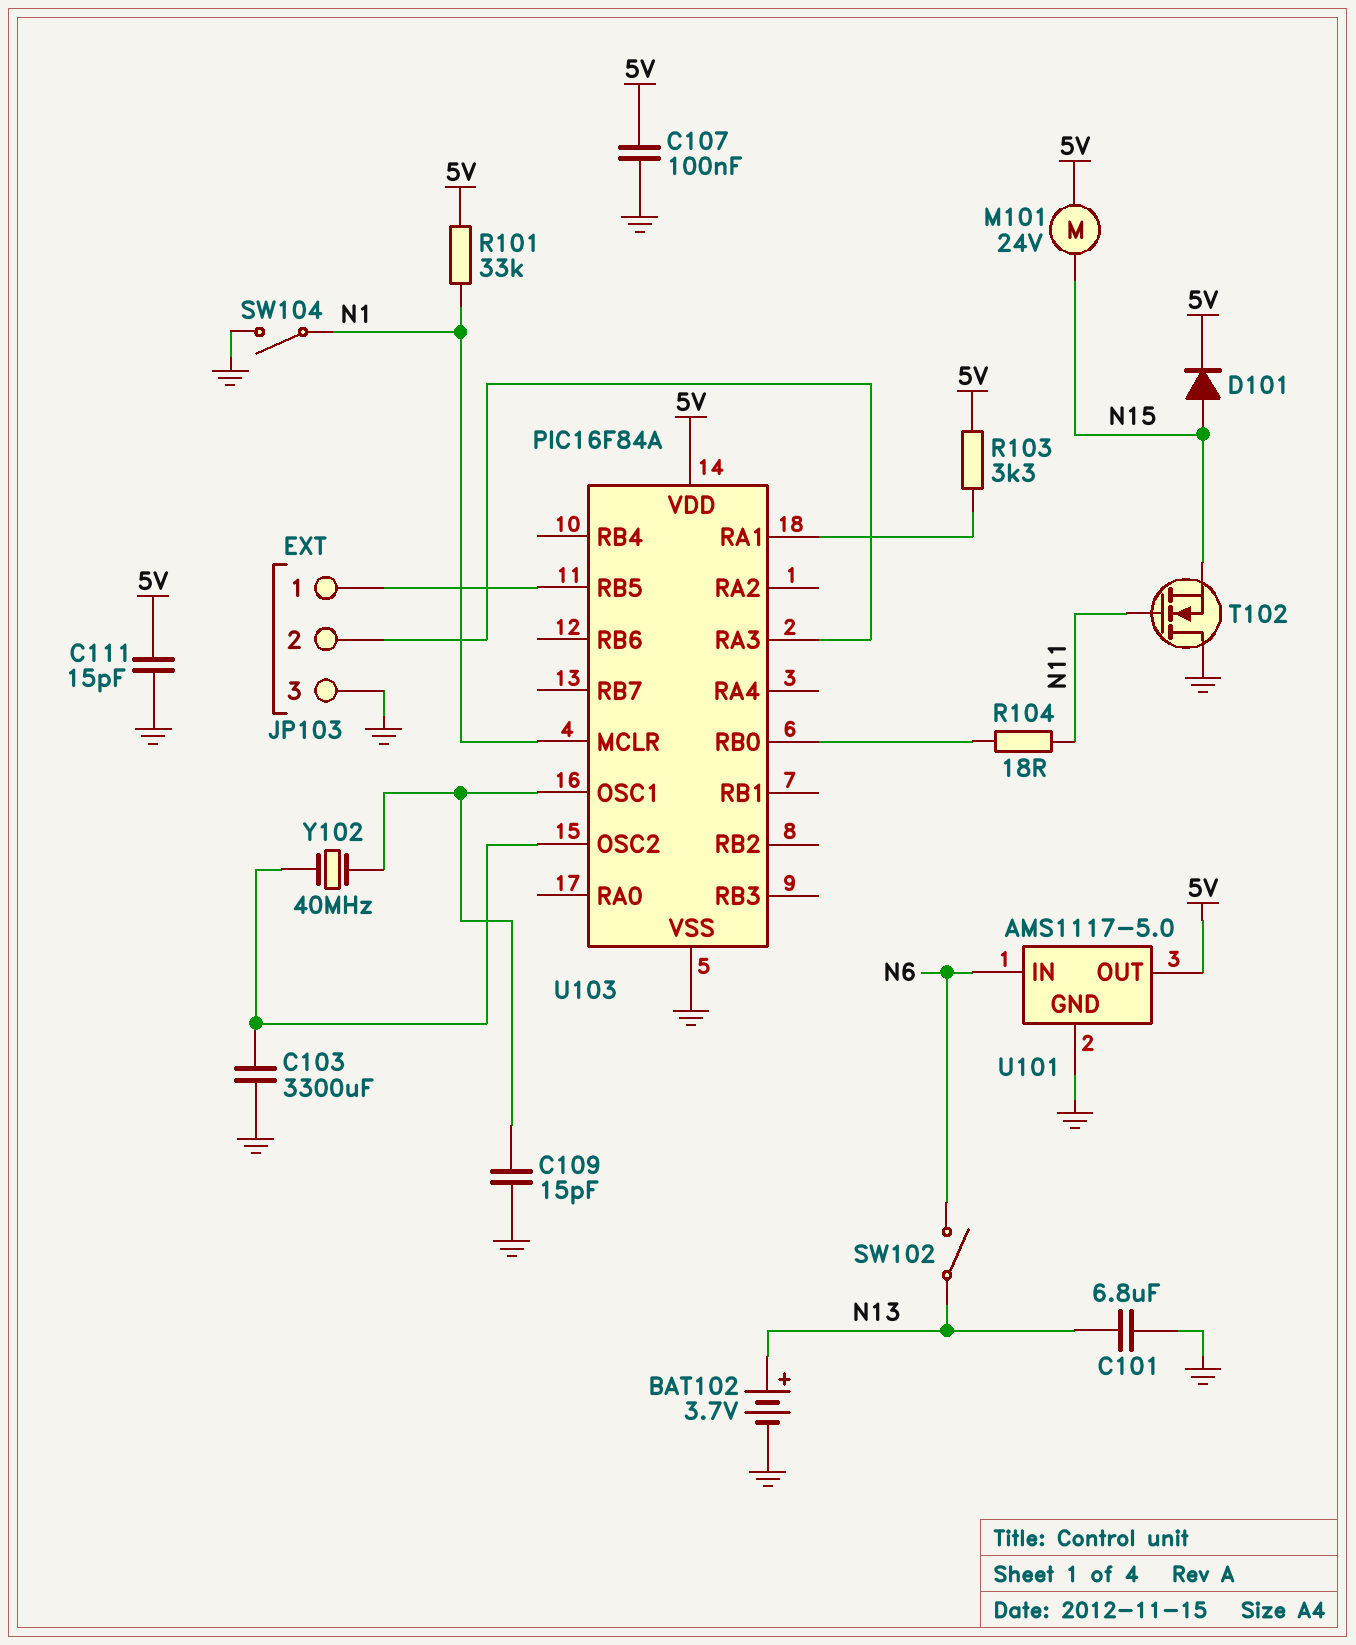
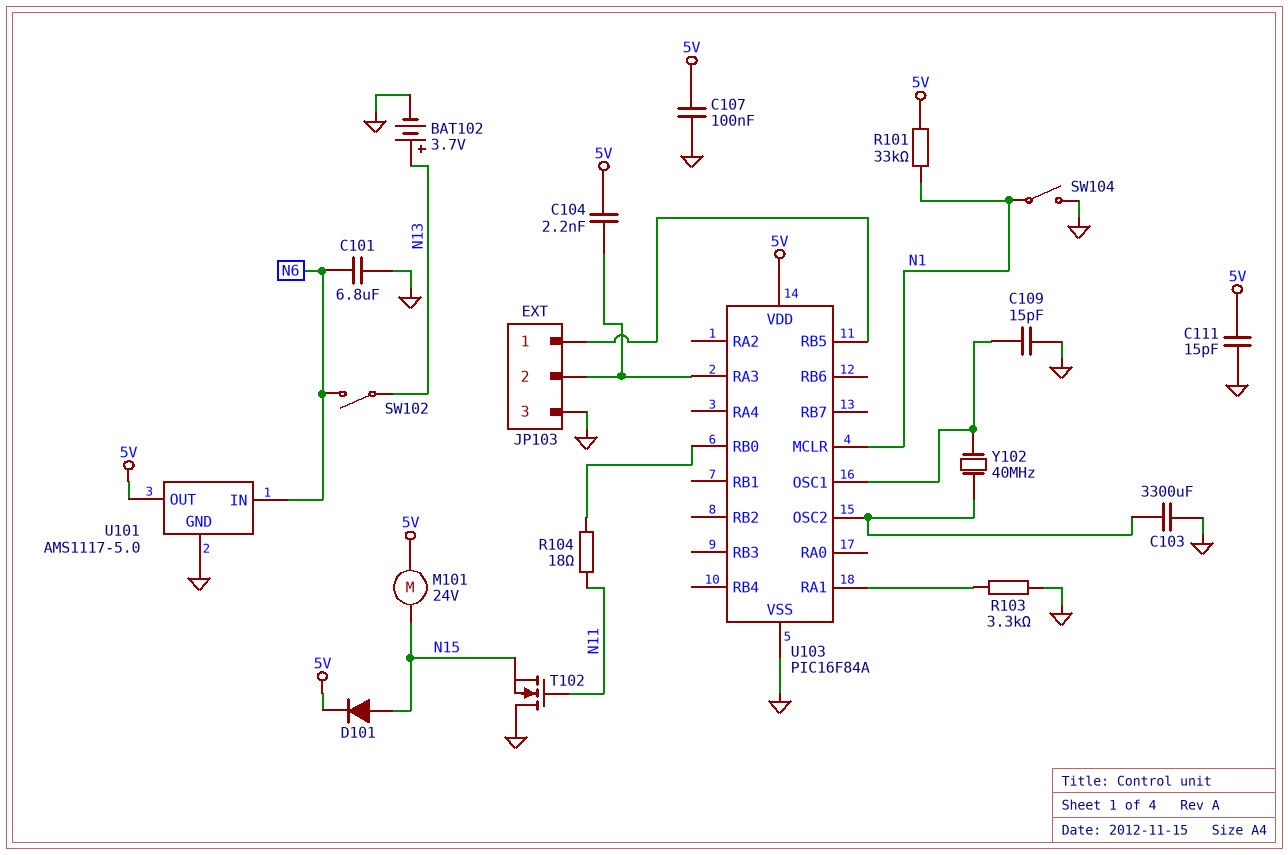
C101: 6.8uF (GND, N13) -> 6.8uF (GND, N6)
C104: none -> 2.2nF (5V, JP103/2)
R103: 3.3k (5V, U103/RA1) -> 3.3k (GND, U103/RA1)

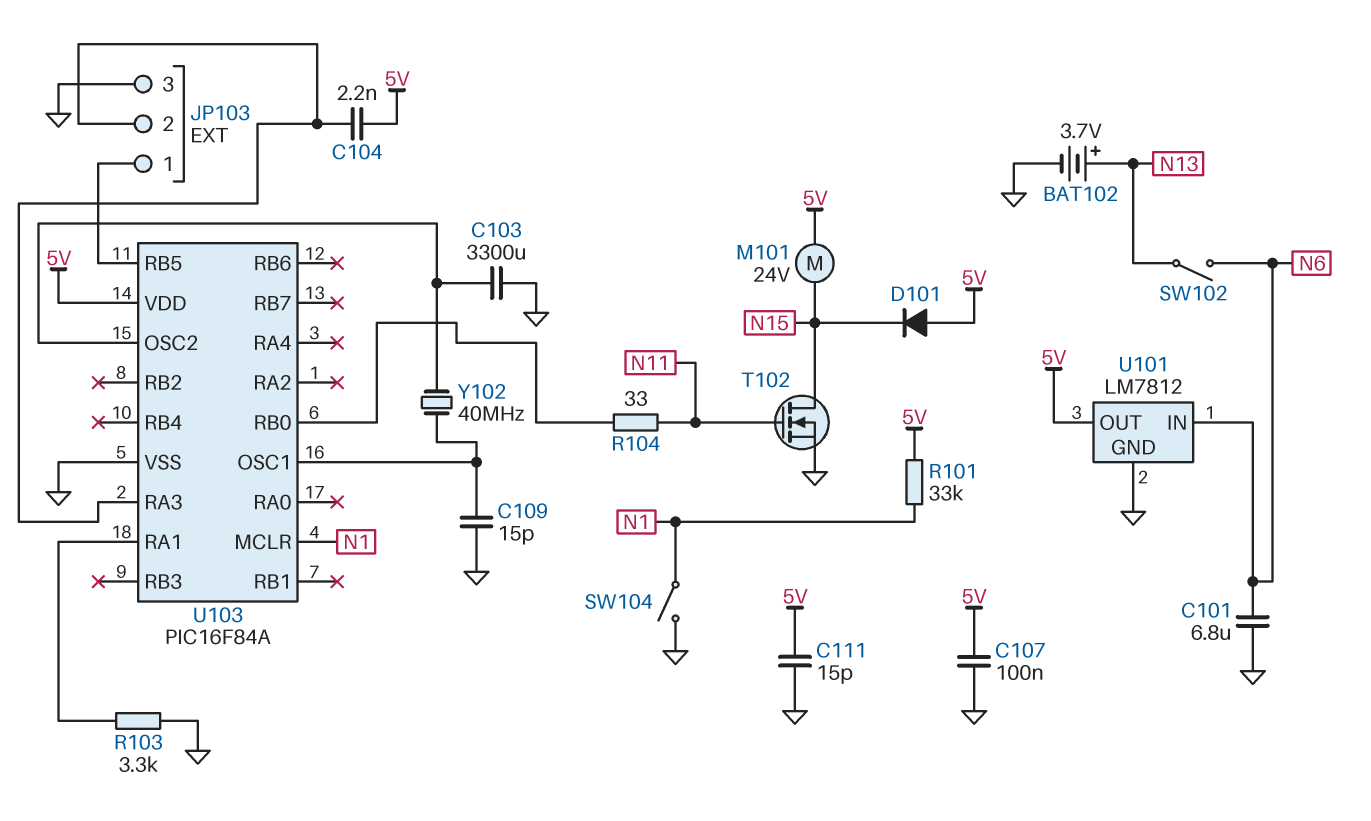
D101: diode (A N15, K 5V) -> diode (A 5V, K N15)
R104: 18 (N11, U103/RB0) -> 33 (N11, U103/RB0)
T102: NMOS (G N11, D GND, S N15) -> NMOS (G N11, D N15, S GND)
U101: AMS1117-5.0 -> LM7812

